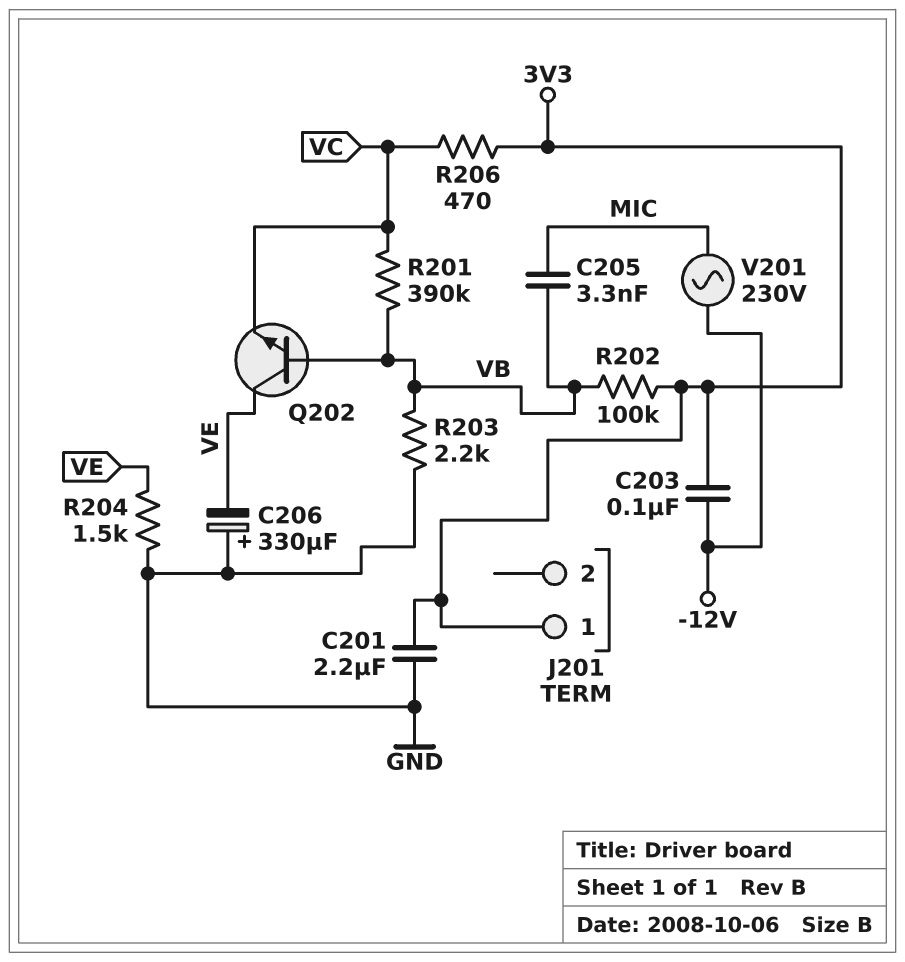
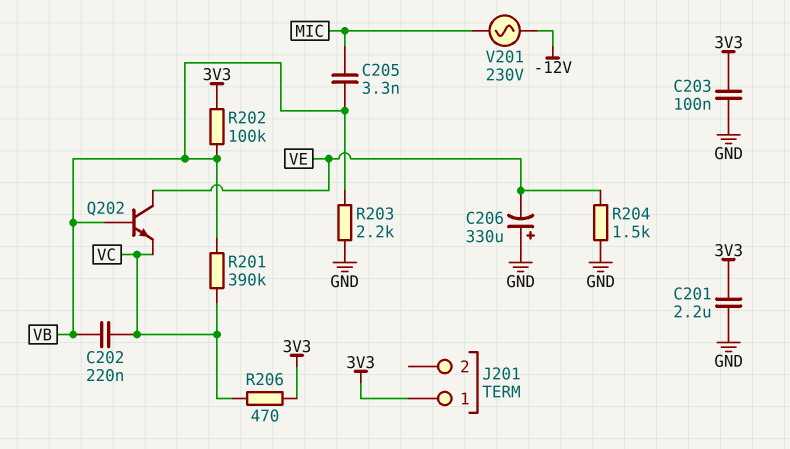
C202: none -> 220nF (VB, VC)
C203: 100nF (-12V, 3V3) -> 100nF (3V3, GND)

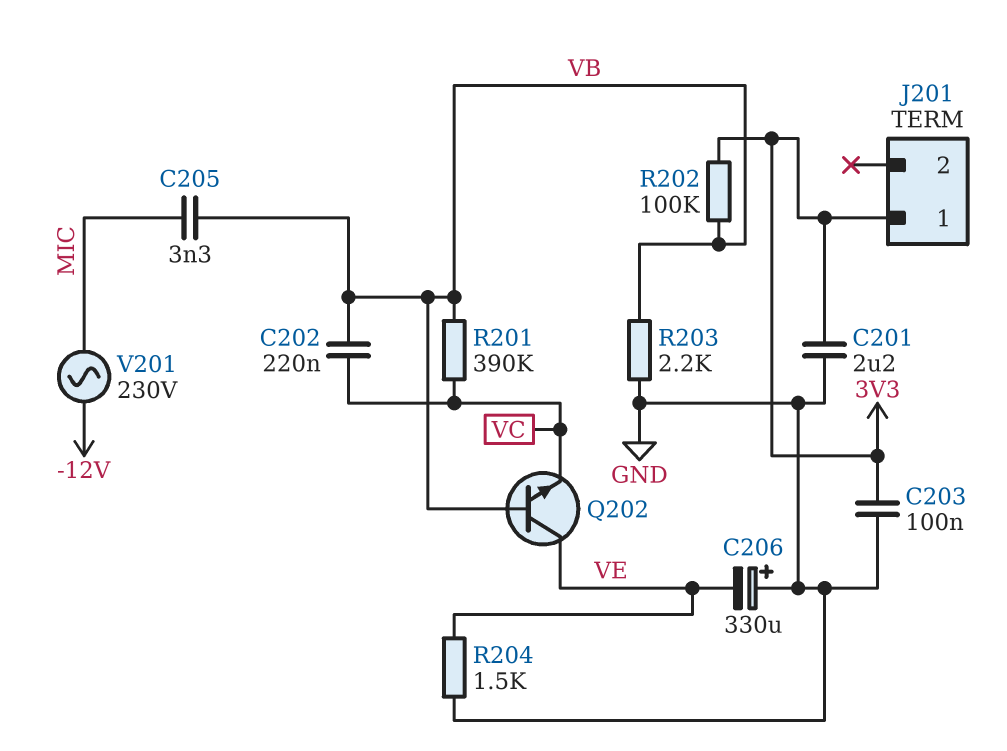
R206: 470 (3V3, VC) -> none

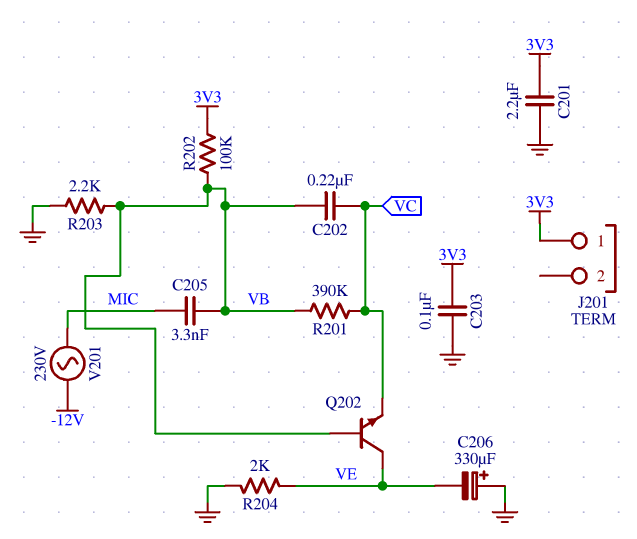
R204: 1.5k (GND, VE) -> 2k (GND, VE)

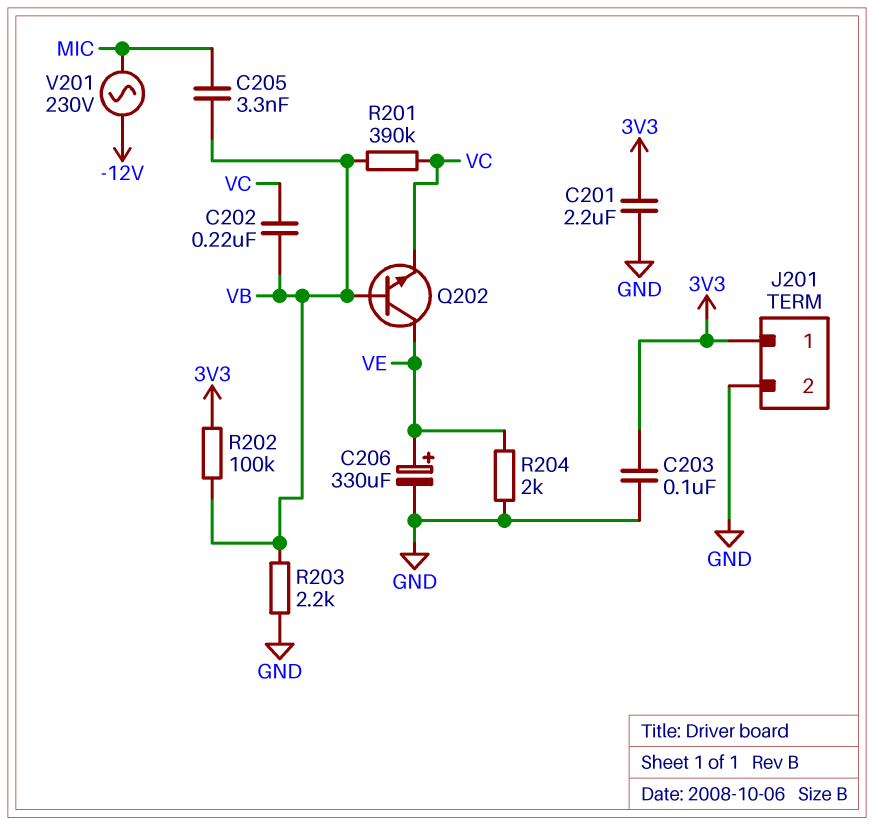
C206: 330uF (plus GND, minus VE) -> 330uF (plus VE, minus GND)
J201 pin 2: none -> GND

